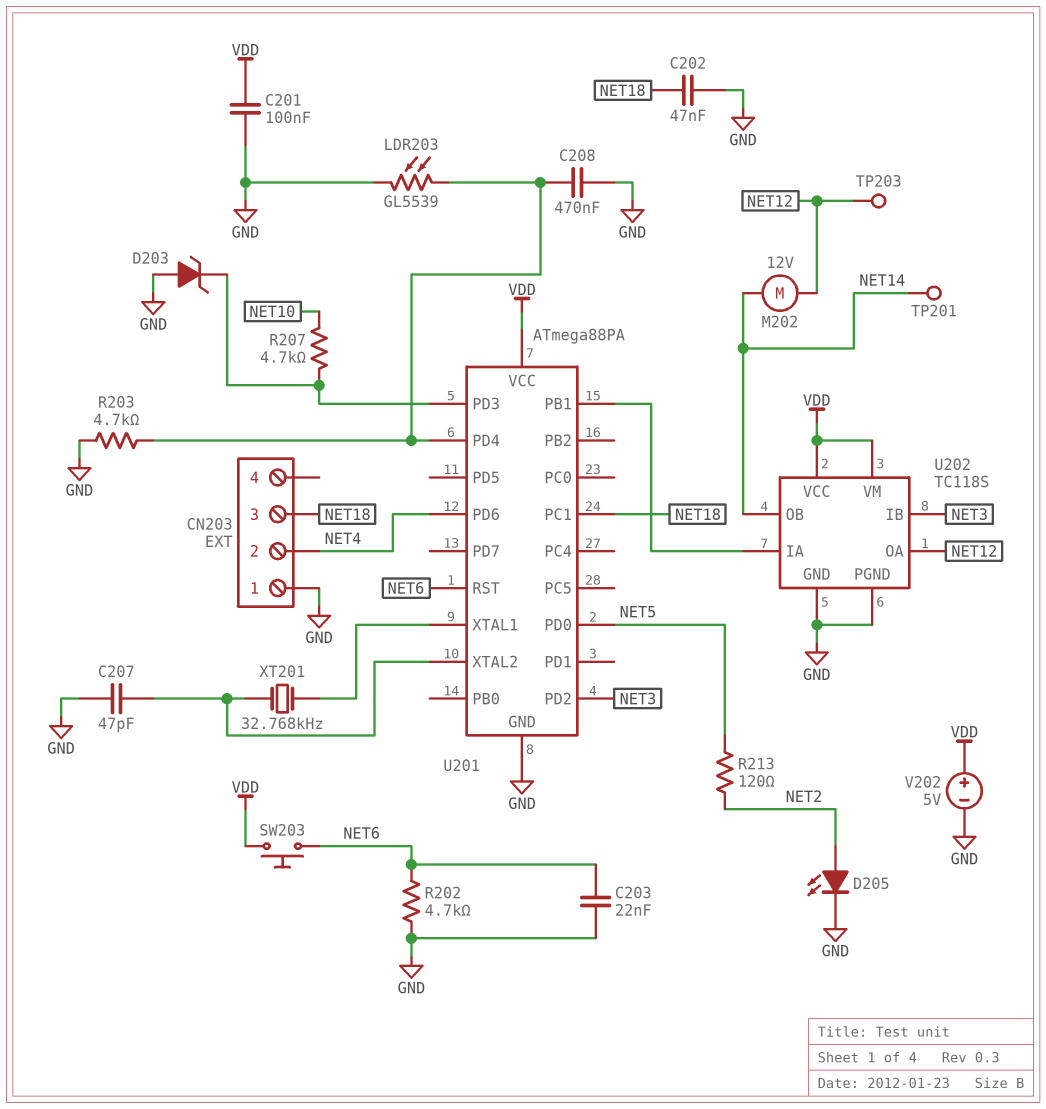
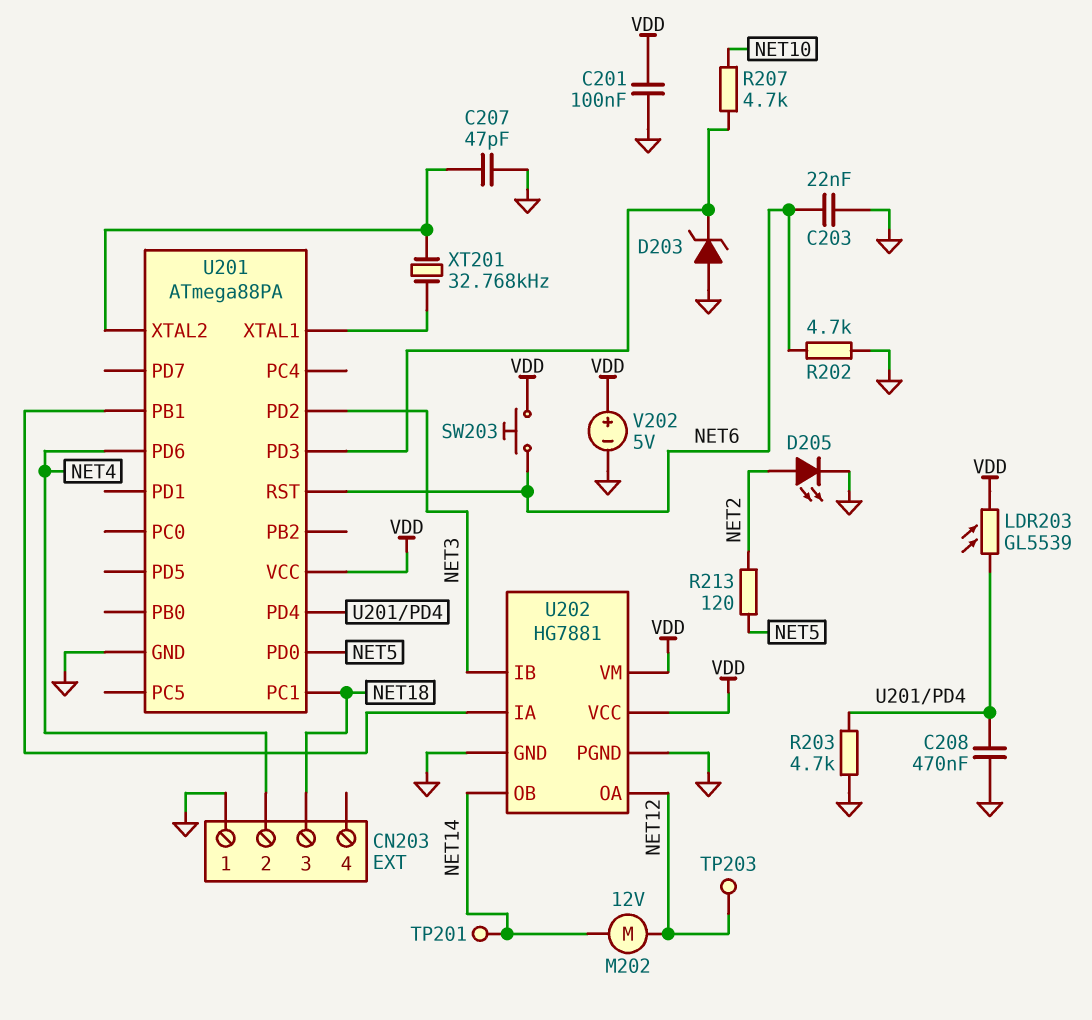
C202: 47nF (GND, NET18) -> none
LDR203: GL5539 (GND, U201/PD4) -> GL5539 (U201/PD4, VDD)
U202: TC118S -> HG7881

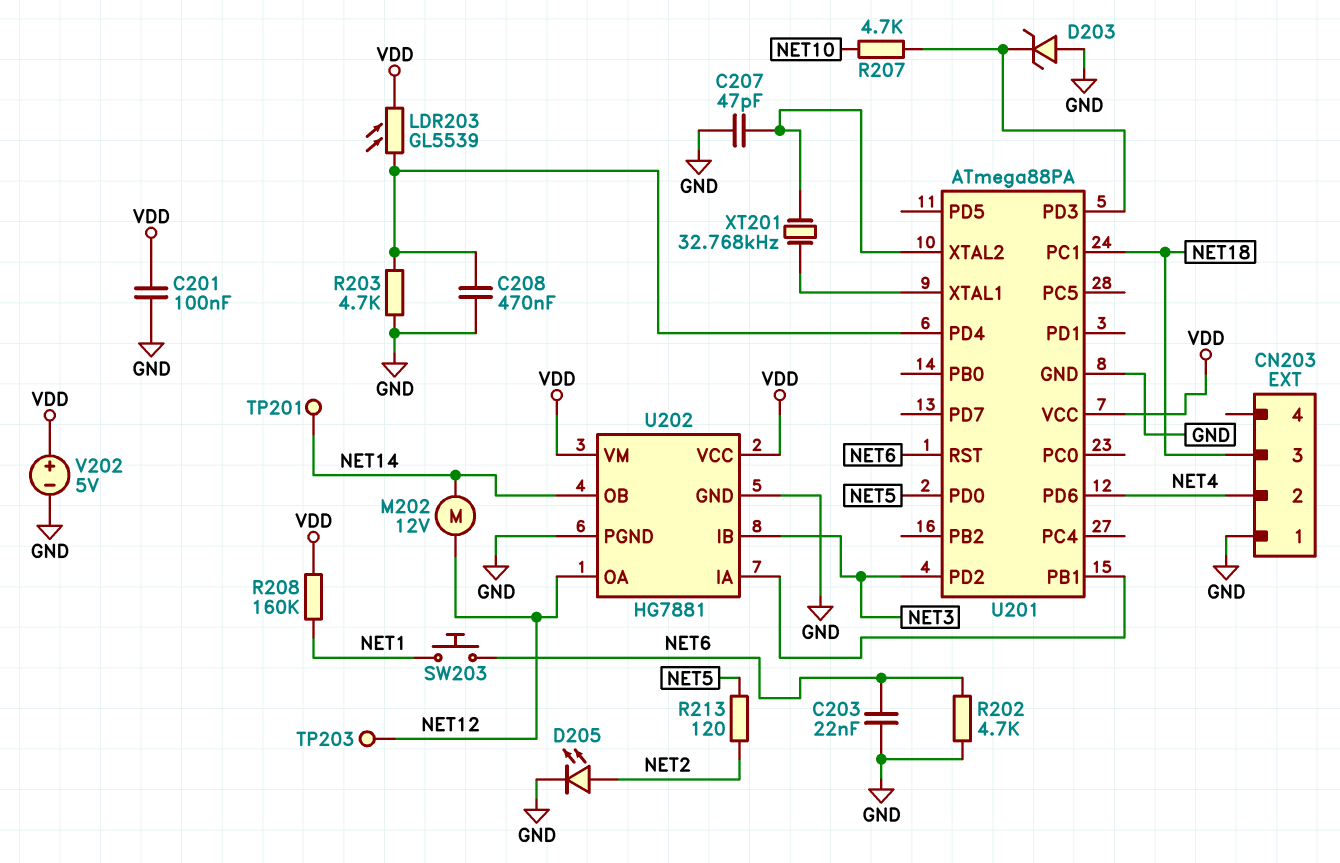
R208: none -> 160k (NET1, VDD)
SW203: button (NET6, VDD) -> button (NET1, NET6)

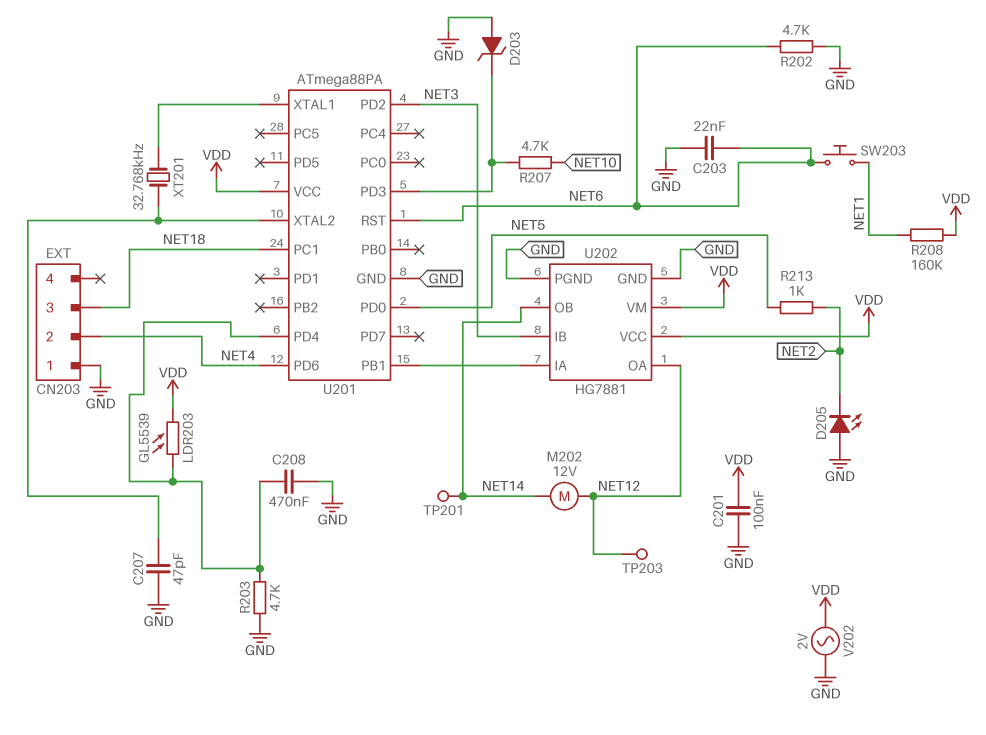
D205: LED (A NET2, K GND) -> LED (A GND, K NET2)
R213: 120 (NET2, NET5) -> 1k (NET2, NET5)
V202: 5V (plus VDD, minus GND) -> AC 2V (GND, VDD)

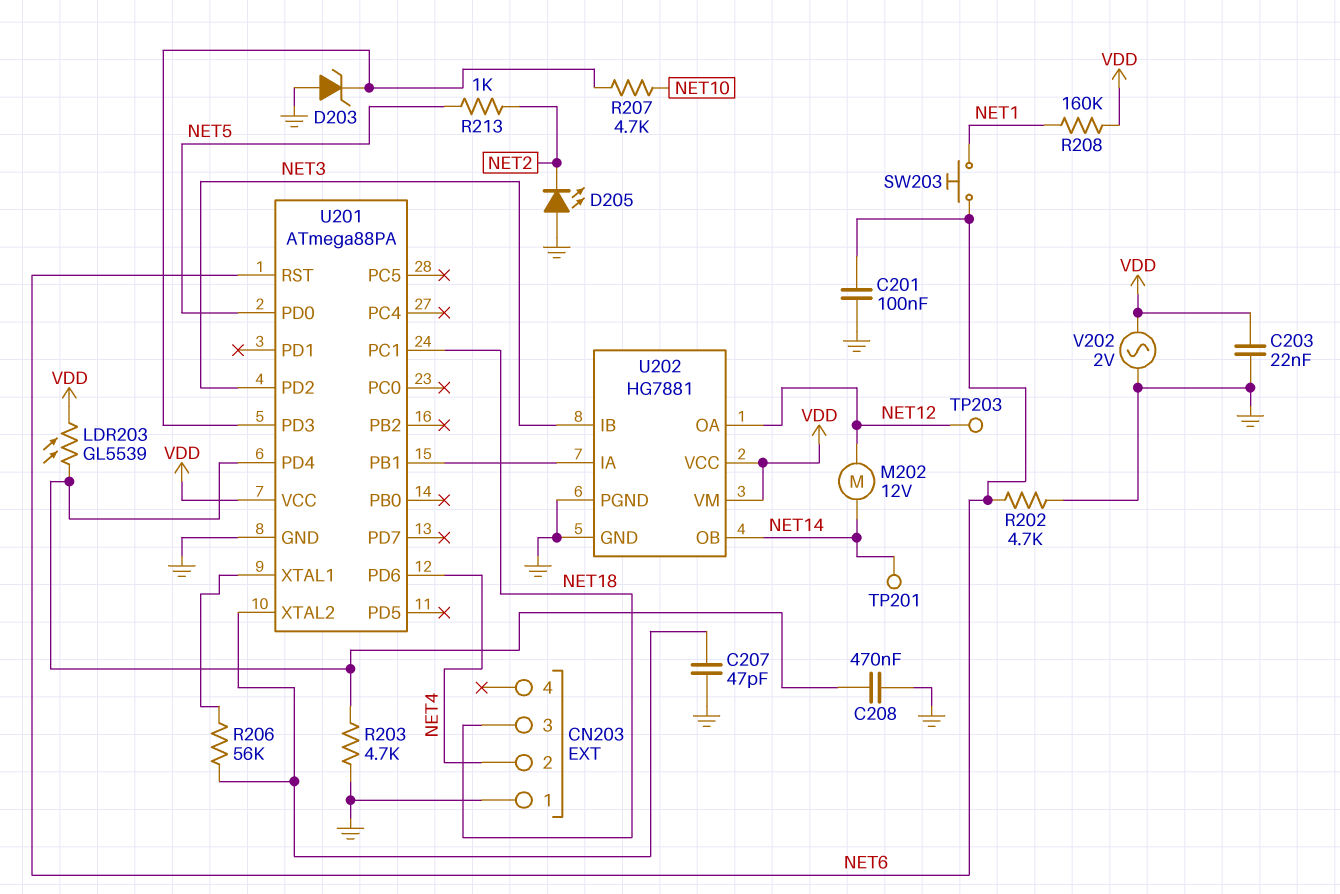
C201: 100nF (GND, VDD) -> 100nF (GND, NET6)
C203: 22nF (GND, NET6) -> 22nF (GND, VDD)
R206: none -> 56k (U201/XTAL1, U201/XTAL2)
XT201: 32.768kHz (U201/XTAL1, U201/XTAL2) -> none

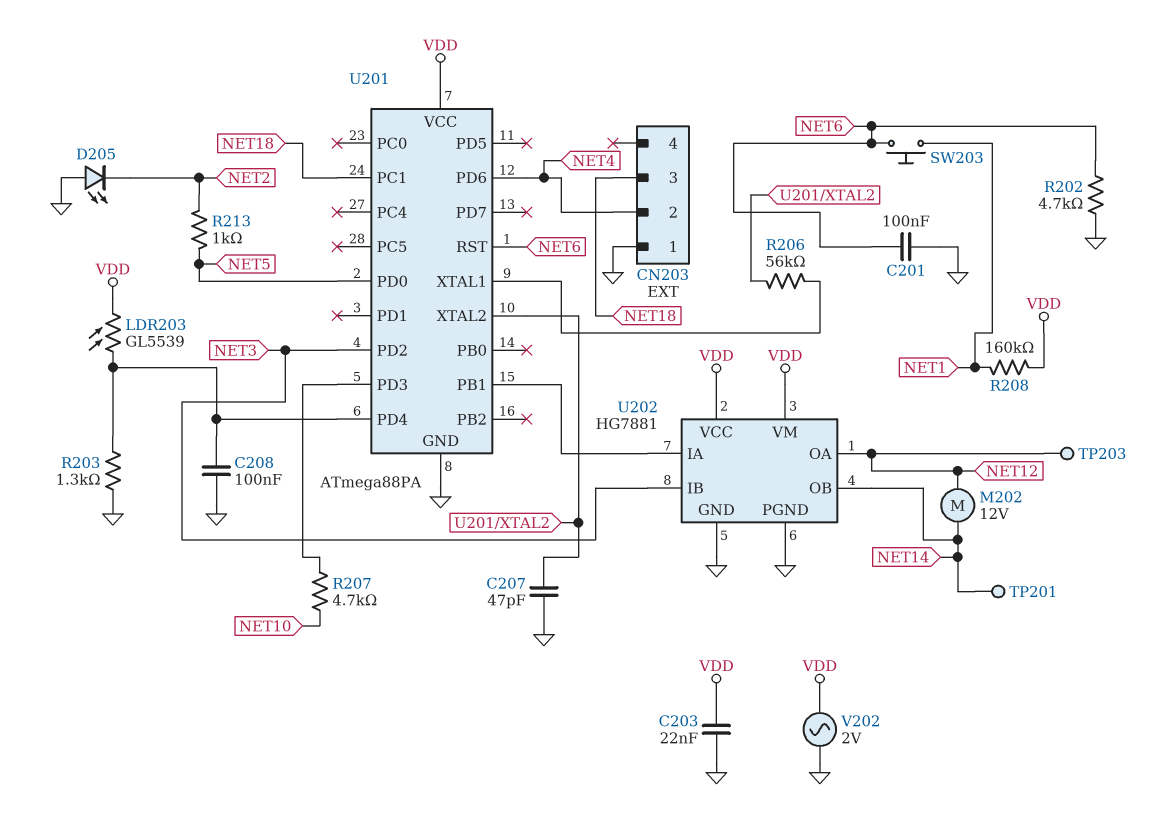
C208: 470nF (GND, U201/PD4) -> 100nF (GND, U201/PD4)
D203: zener (A GND, K U201/PD3) -> none
R203: 4.7k (GND, U201/PD4) -> 1.3k (GND, U201/PD4)

